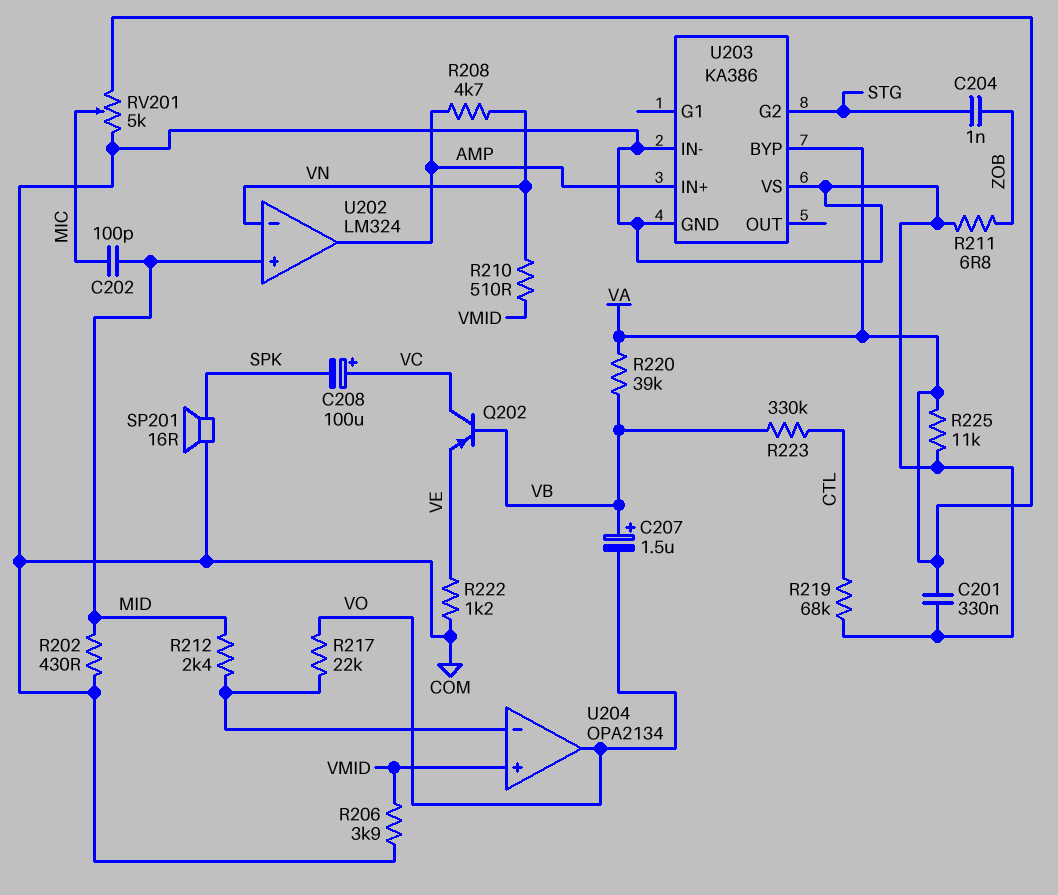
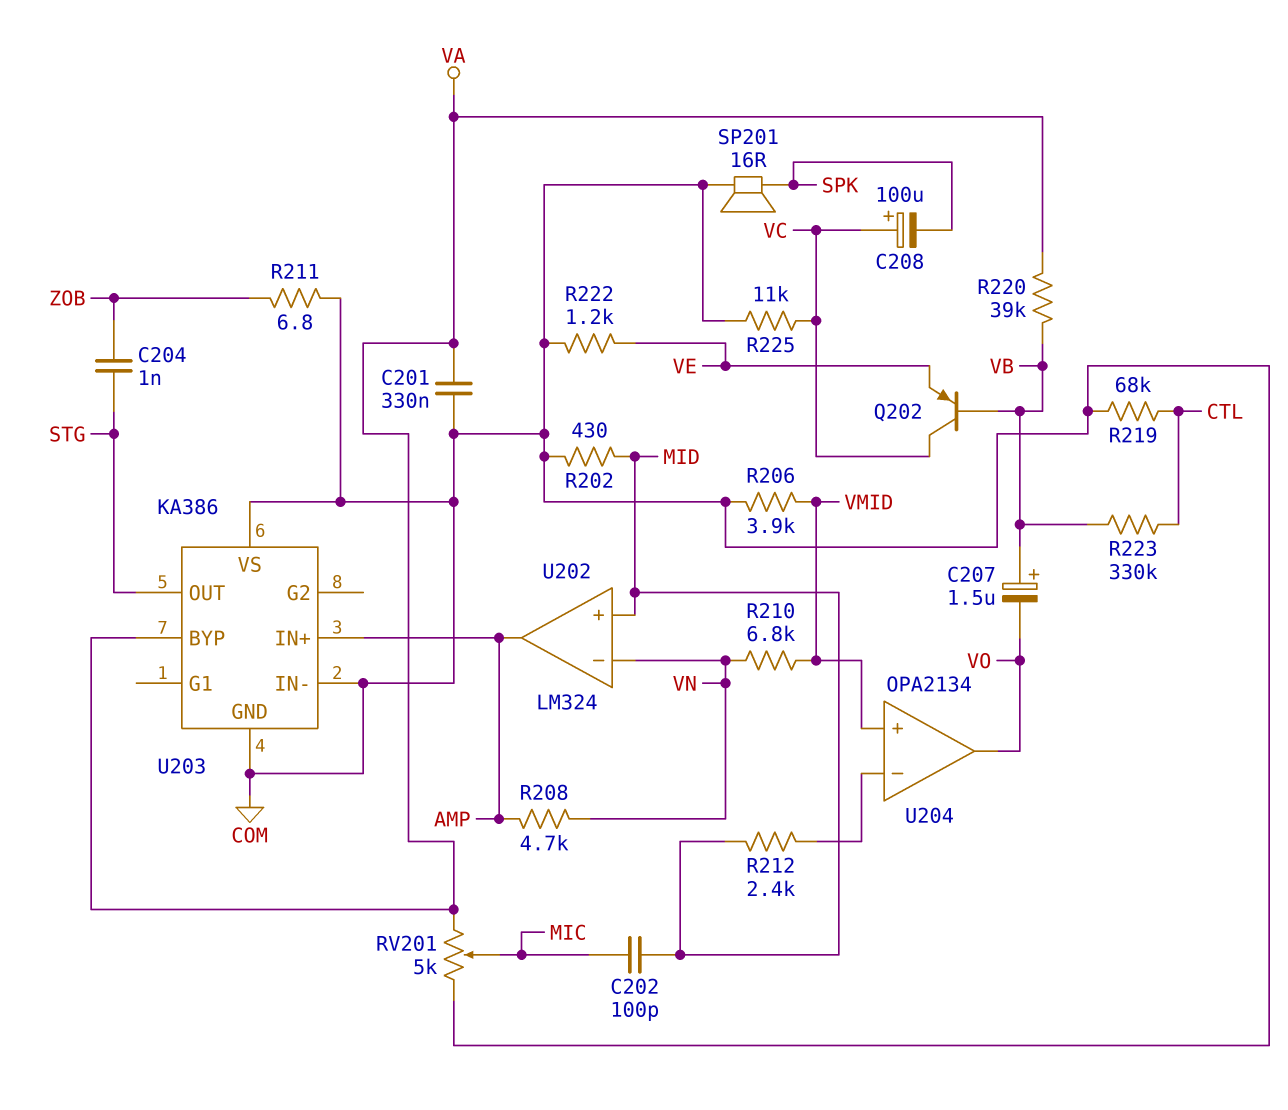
R210: 510 (VMID, VN) -> 6.8k (VMID, VN)
R217: 22k (U204/in-, VO) -> none
R225: 11k (COM, VA) -> 11k (COM, VC)
U203 pin G2: STG -> none
U203 pin OUT: none -> STG

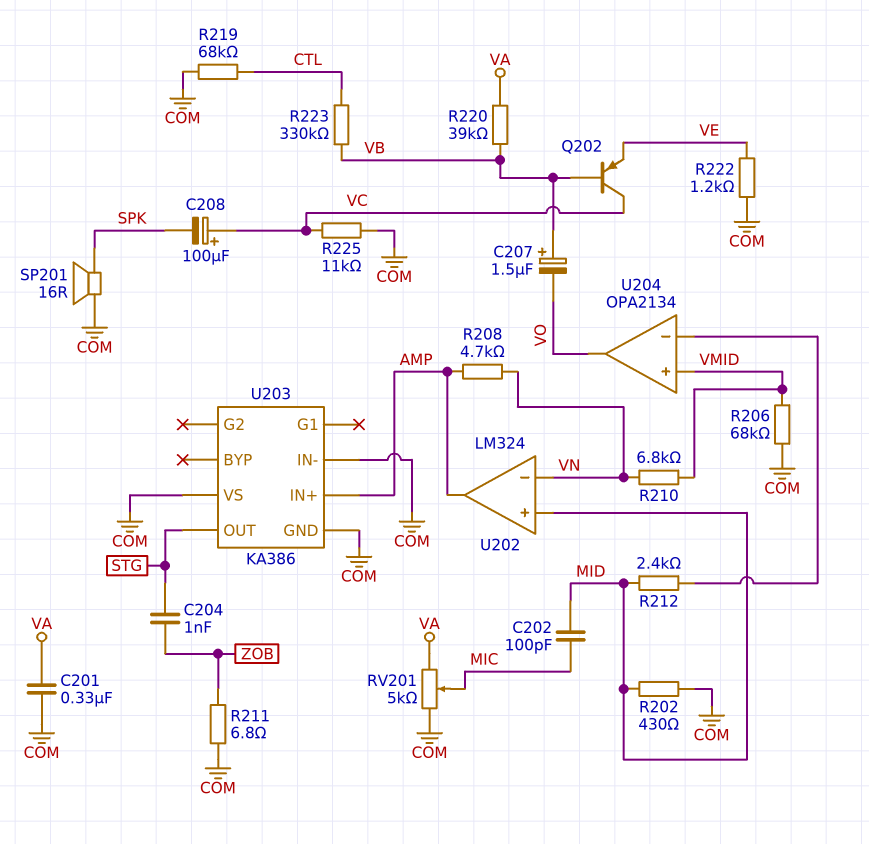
R206: 3.9k (COM, VMID) -> 68k (COM, VMID)
U203 pin BYP: VA -> none

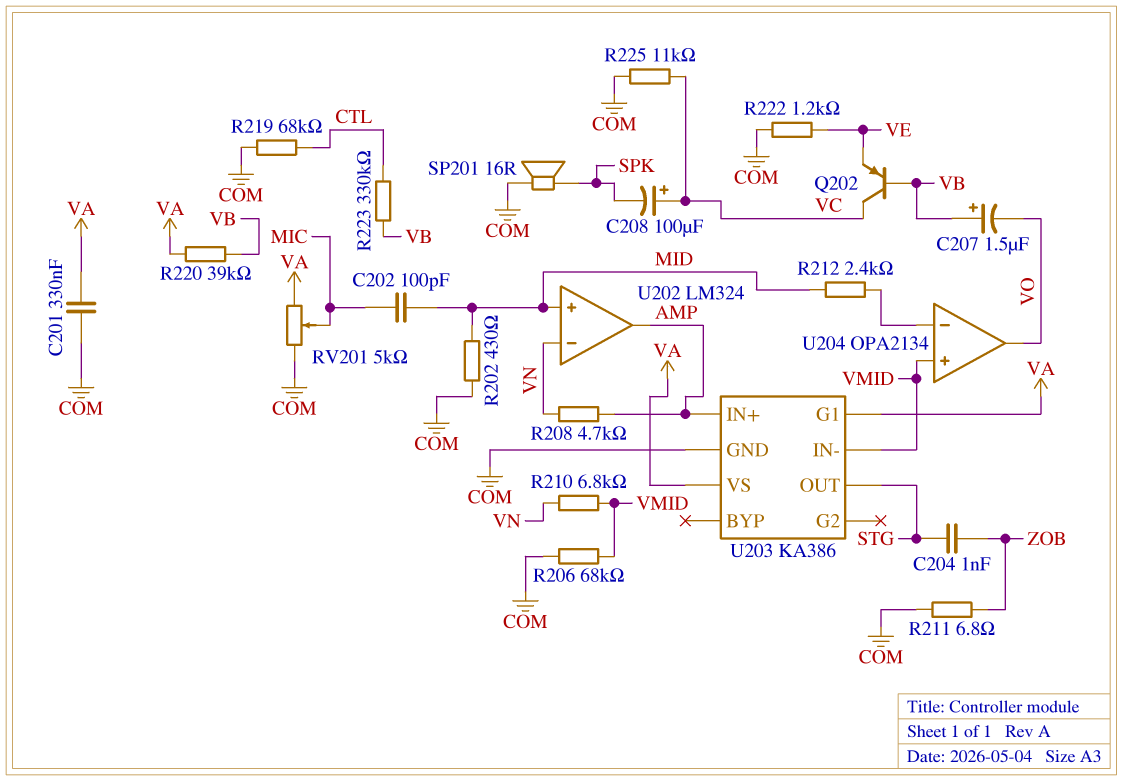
U203 pin G1: none -> VA
U203 pin IN-: COM -> VMID
U203 pin VS: COM -> VA

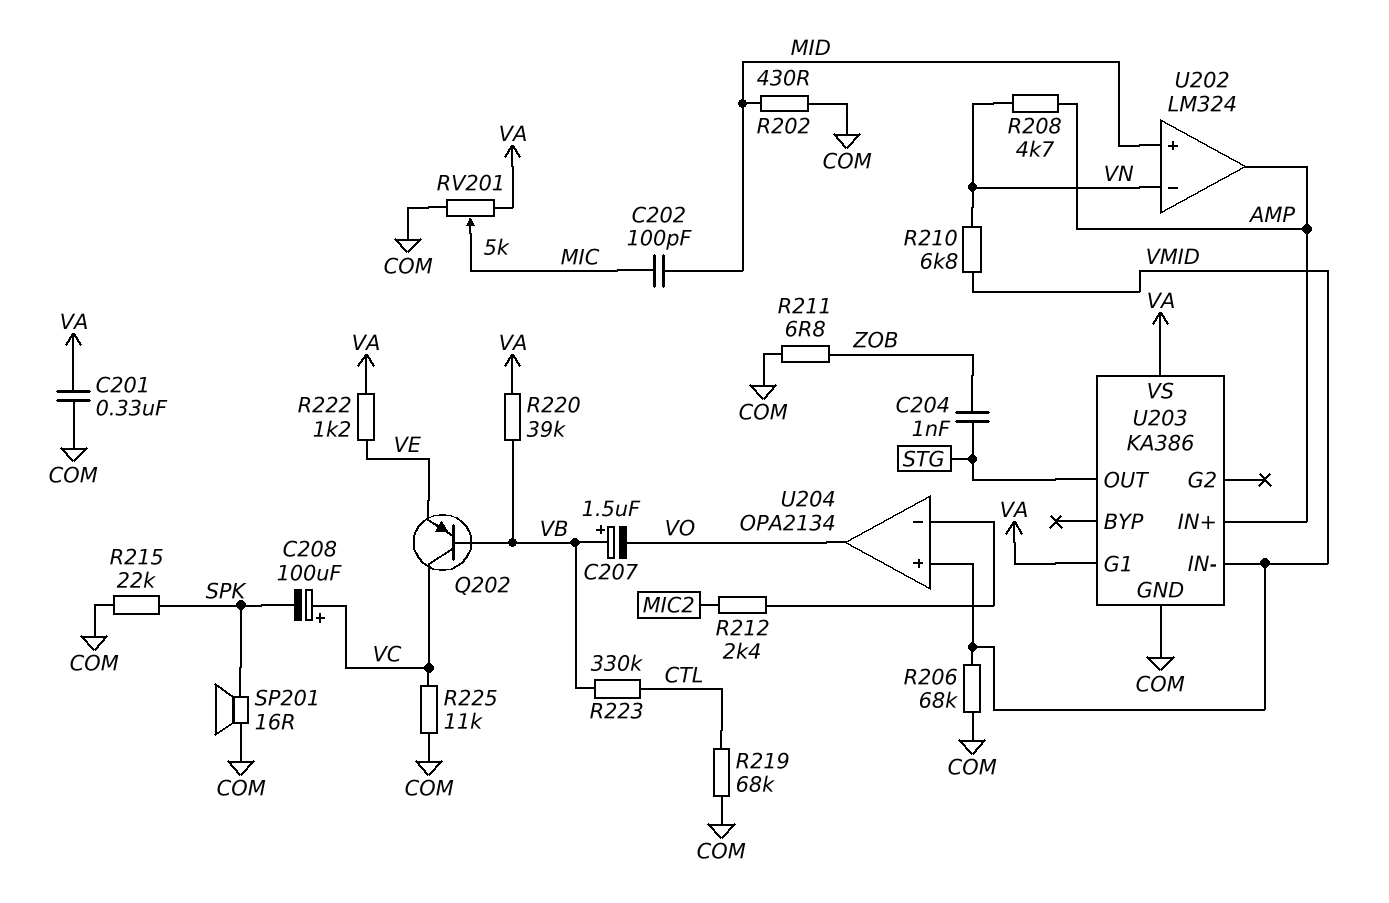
R212: 2.4k (MID, U204/in-) -> 2.4k (MIC2, U204/in-)
R215: none -> 22k (COM, SPK)
R222: 1.2k (COM, VE) -> 1.2k (VA, VE)

